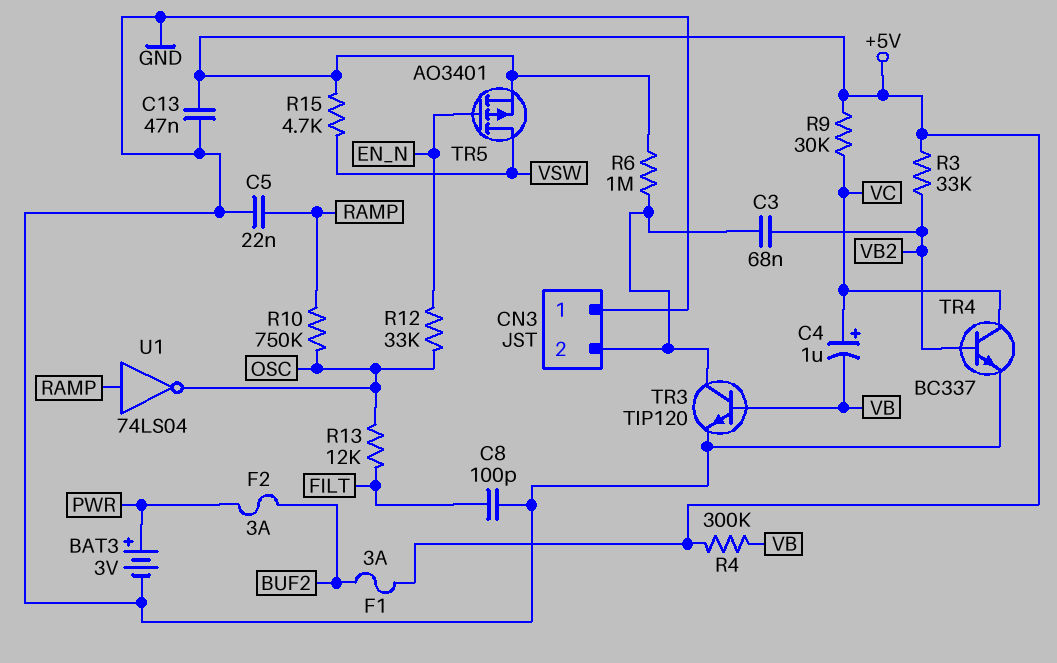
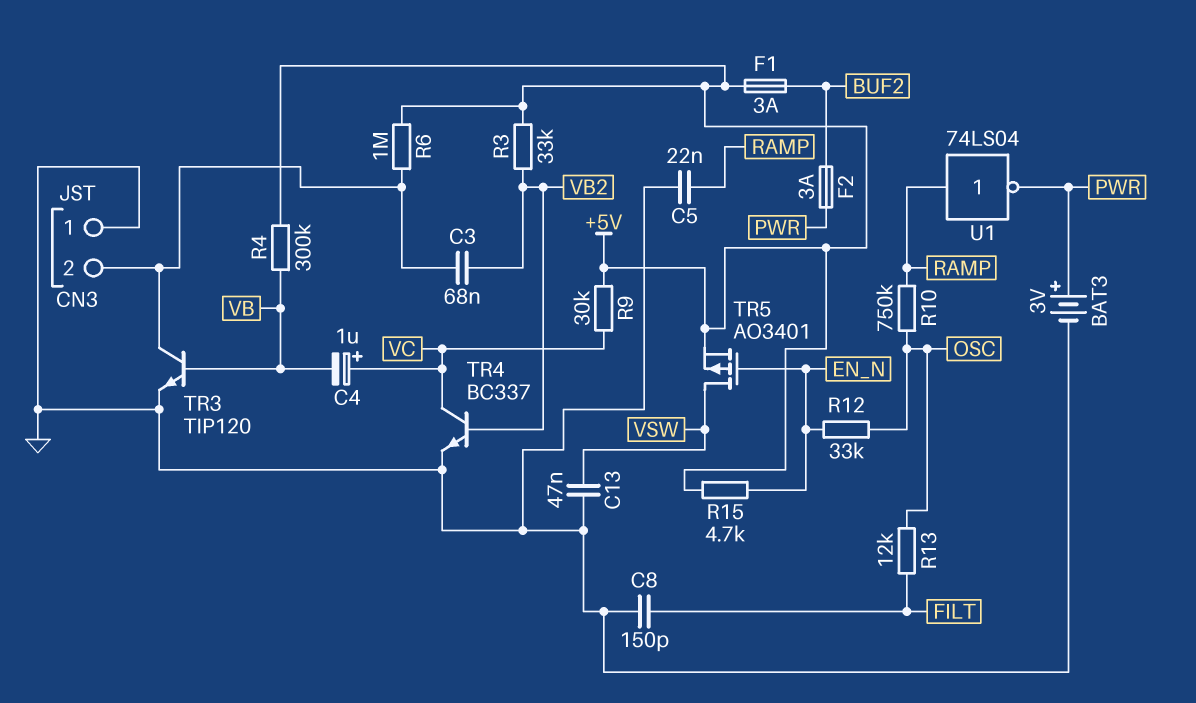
C8: 100pF (FILT, GND) -> 150pF (FILT, GND)
C13: 47nF (+5V, GND) -> 47nF (GND, VSW)
R15: 4.7k (+5V, VSW) -> 4.7k (+5V, EN_N)
U1: NOT 74LS04 (in RAMP, out OSC) -> NOT 74LS04 (in RAMP, out PWR)

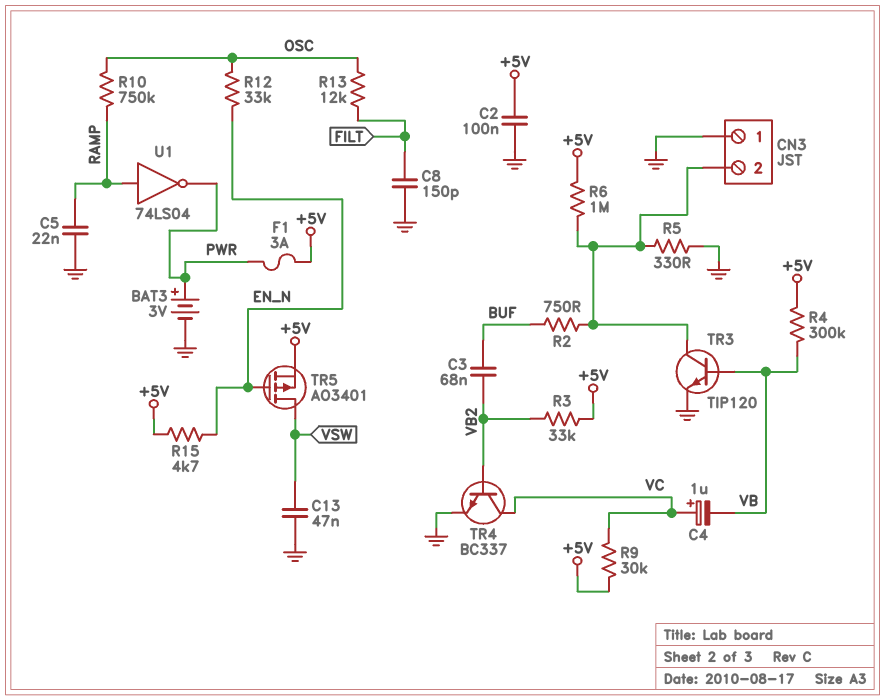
C2: none -> 100nF (+5V, GND)
C3: 68nF (CN3/2, VB2) -> 68nF (BUF, VB2)
F1: 3A (+5V, BUF2) -> 3A (+5V, PWR)
F2: 3A (BUF2, PWR) -> none
R2: none -> 750 (BUF, CN3/2)
R5: none -> 330 (CN3/2, GND)

